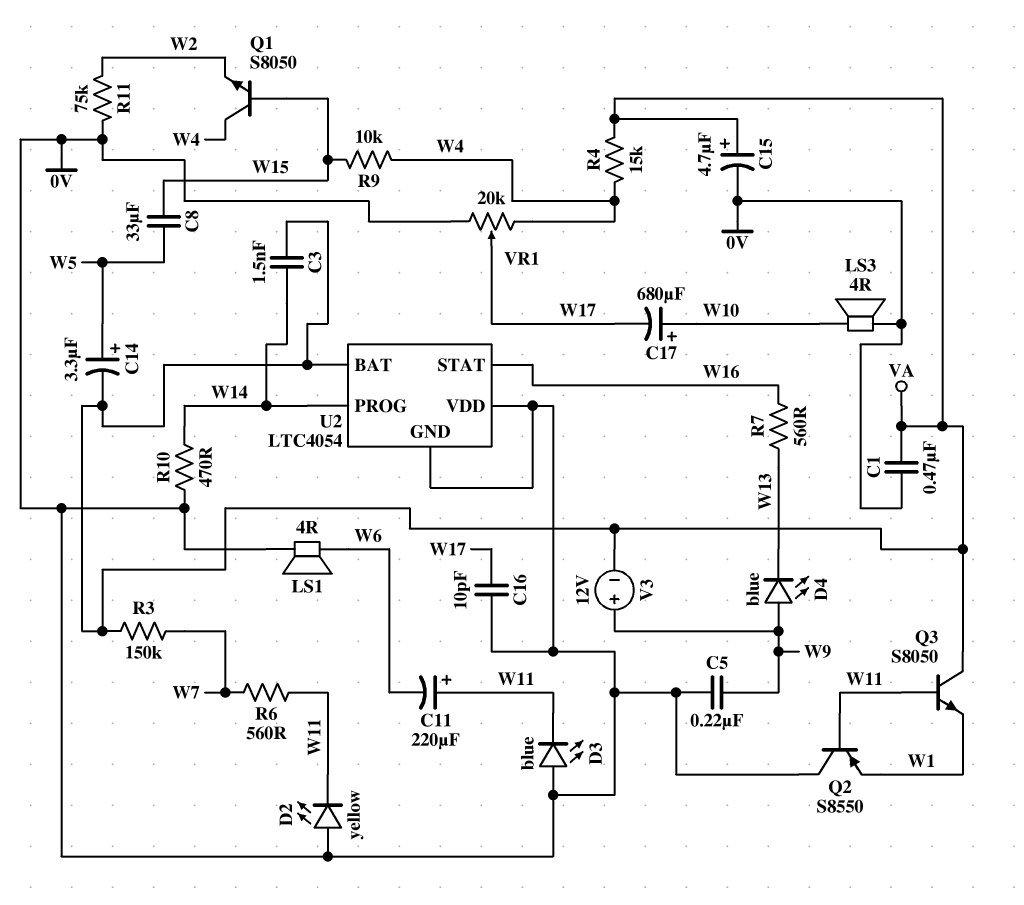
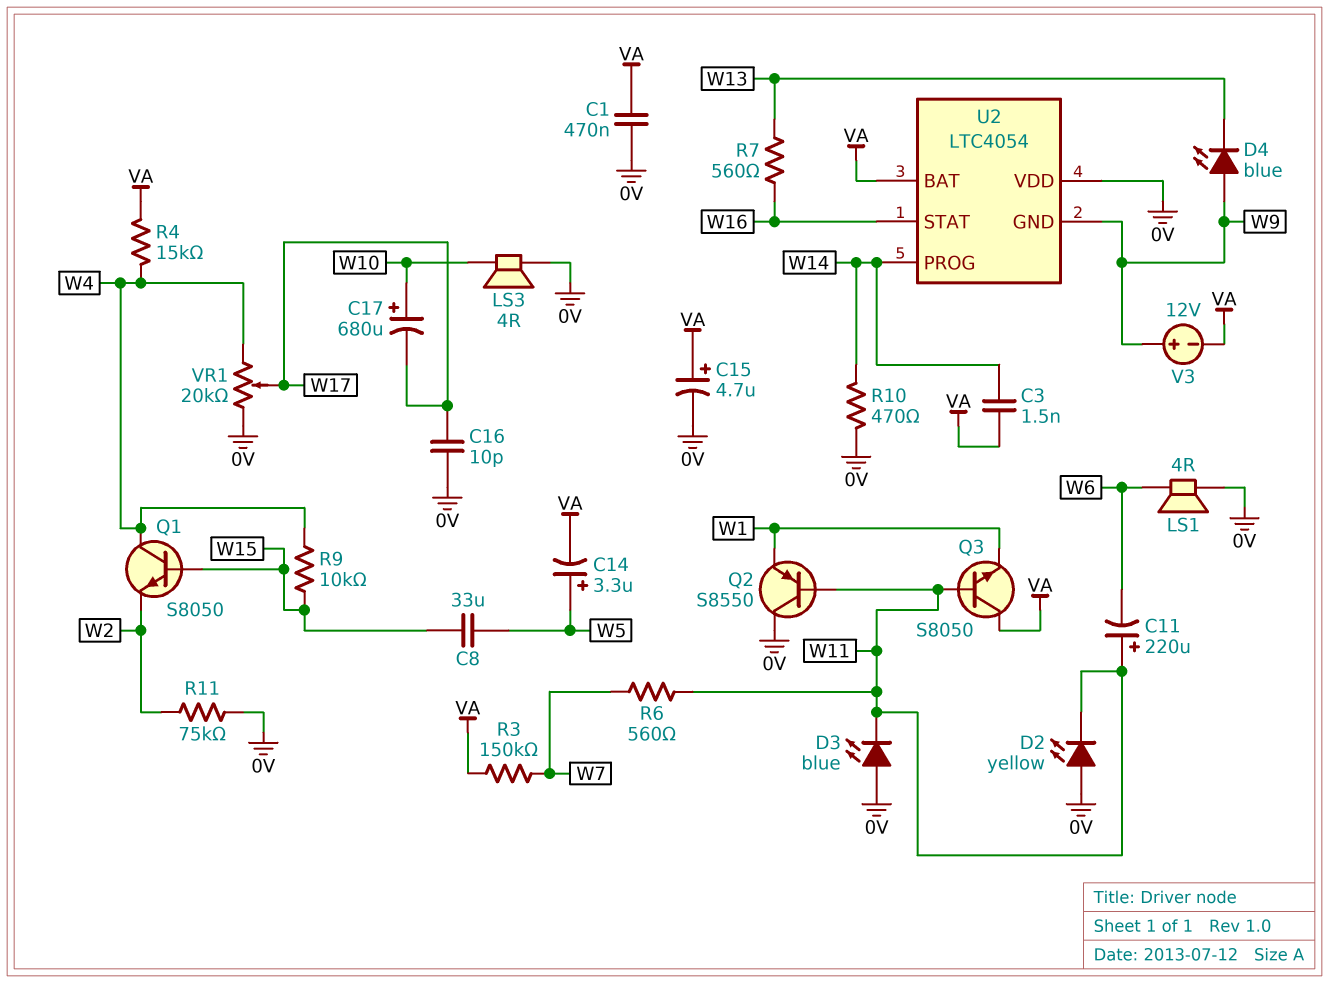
C5: 220nF (0V, W9) -> none
U2 pin GND: 0V -> W9

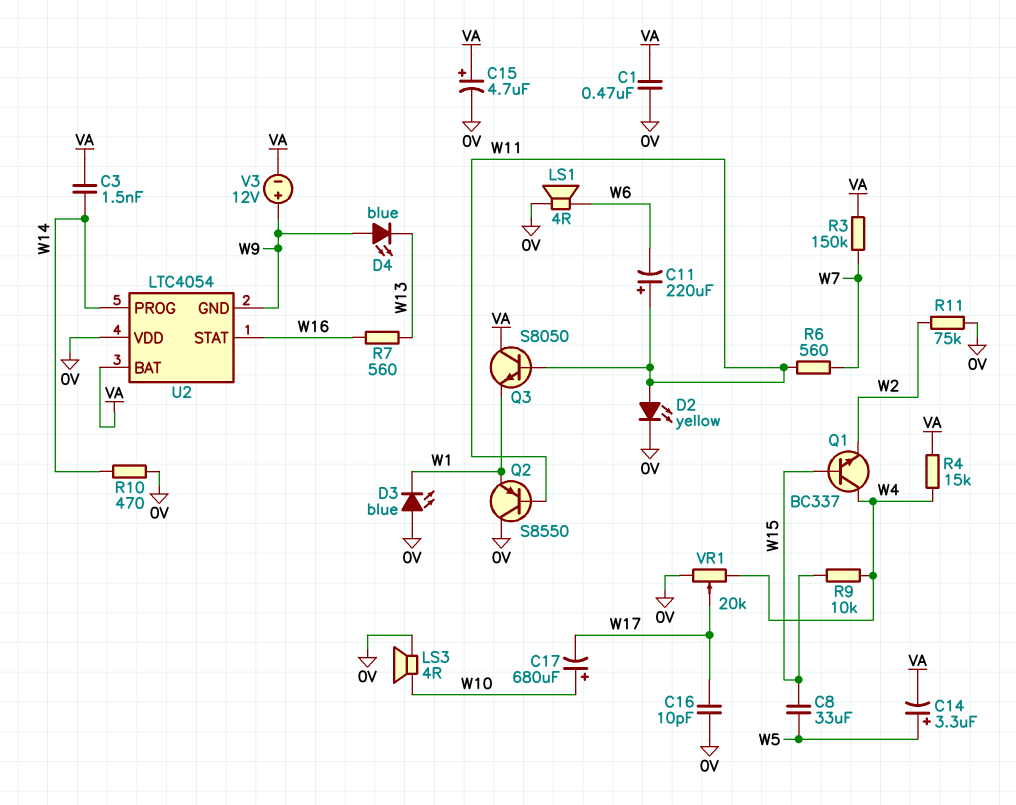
D2: LED yellow (A 0V, K W11) -> LED yellow (A W11, K 0V)
D3: LED blue (A 0V, K W11) -> LED blue (A 0V, K W1)
Q1: NPN S8050 (B W15, C W4, E W2) -> NPN BC337 (B W15, C W4, E W2)

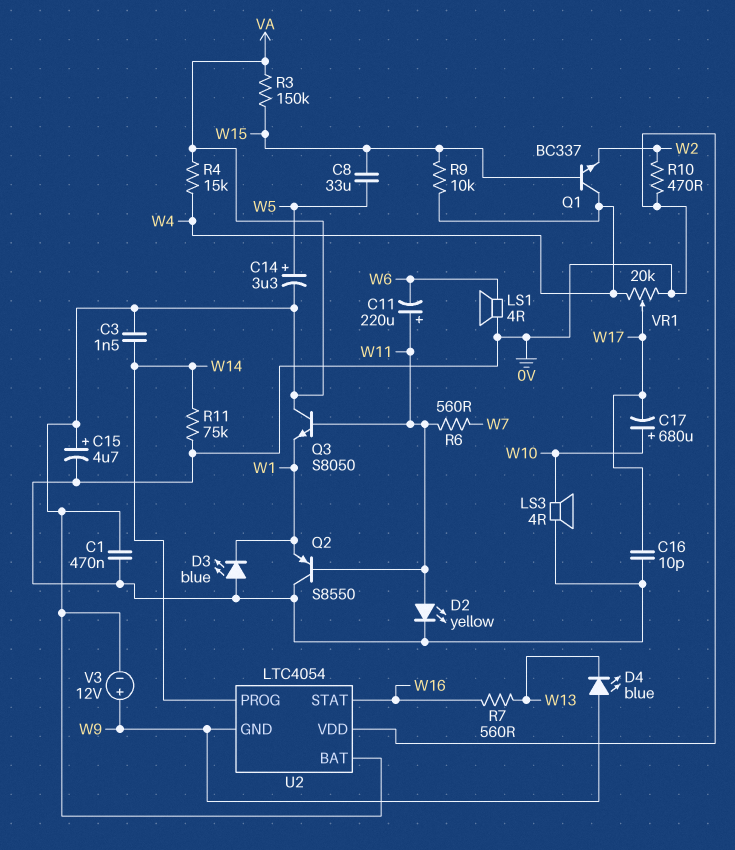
R3: 150k (VA, W7) -> 150k (VA, W15)
R10: 470 (0V, W14) -> 470 (0V, W2)
R11: 75k (0V, W2) -> 75k (0V, W14)

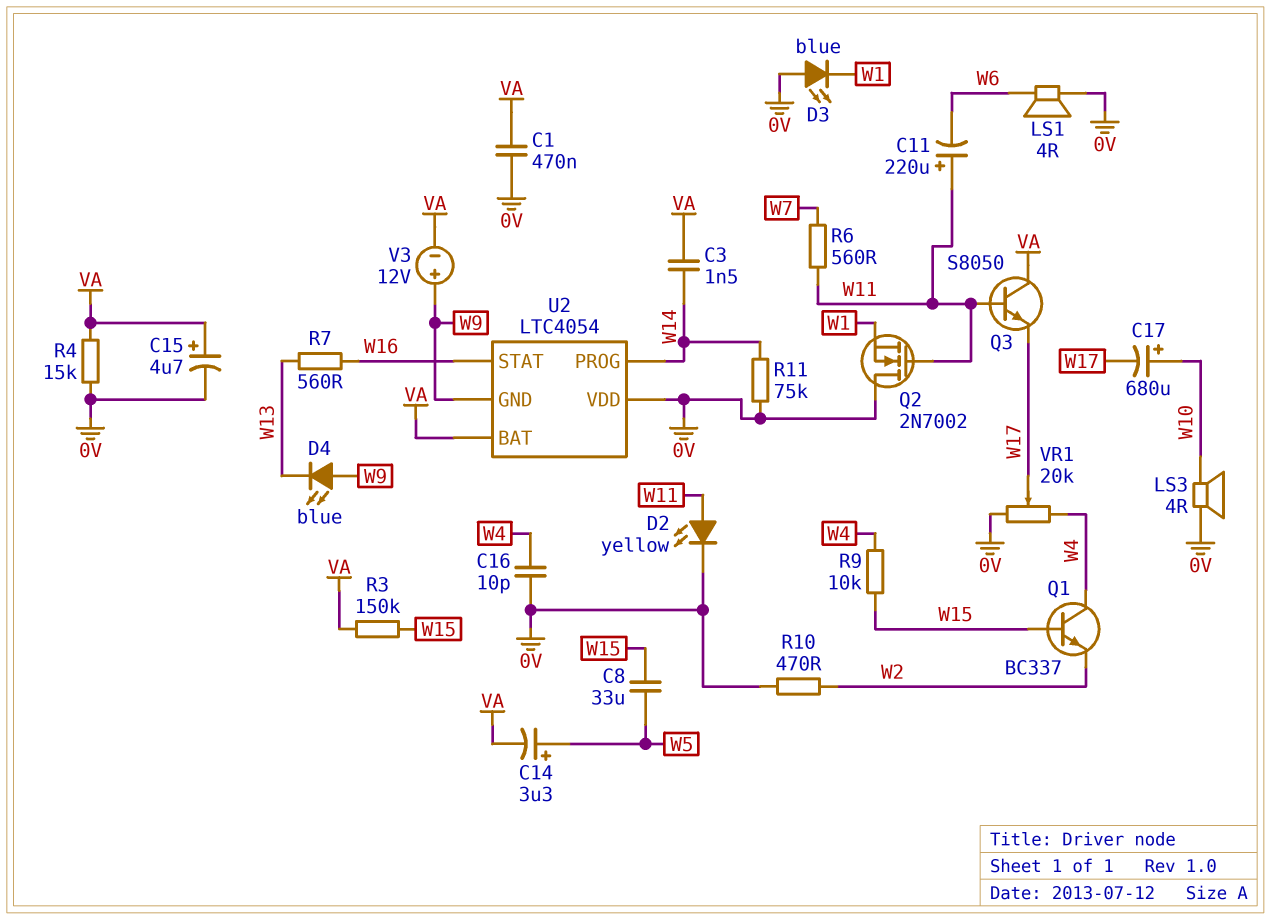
C16: 10pF (0V, W17) -> 10pF (0V, W4)
Q2: PNP S8550 (B W11, C 0V, E W1) -> NMOS 2N7002 (G W11, D 0V, S W1)
Q3: NPN S8050 (B W11, C VA, E W1) -> NPN S8050 (B W11, C VA, E W17)
R4: 15k (VA, W4) -> 15k (0V, VA)

